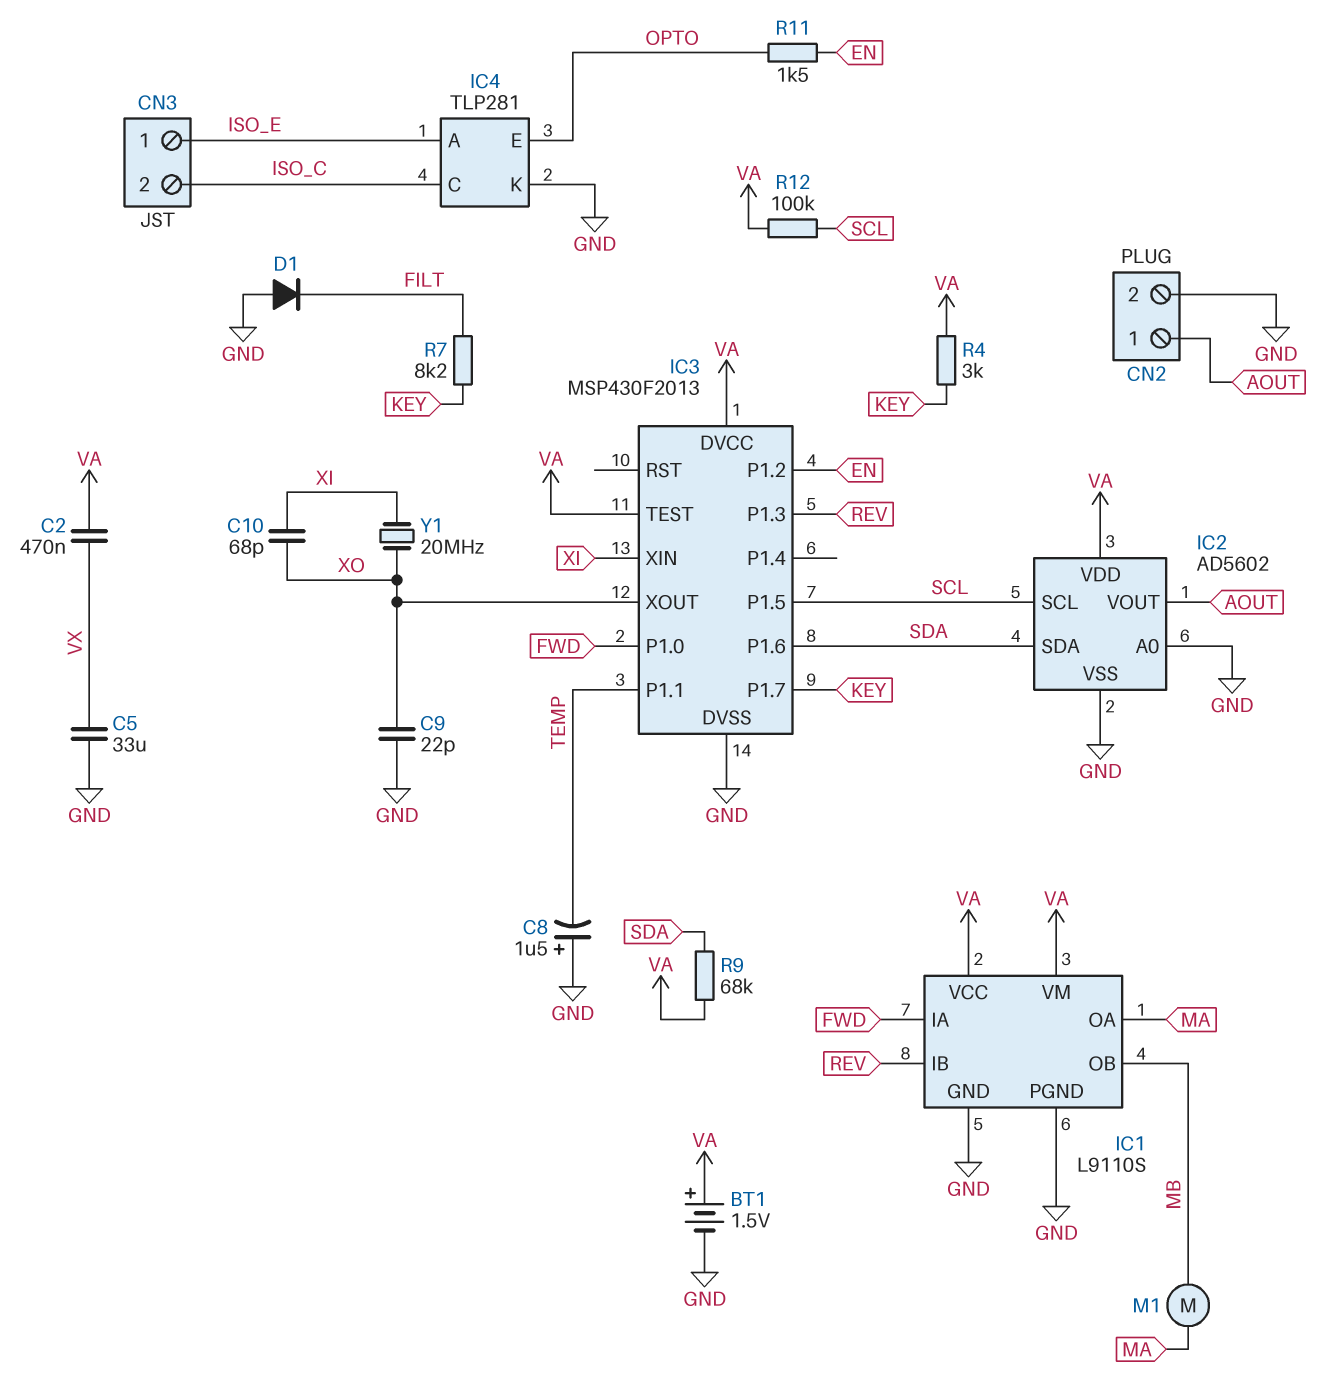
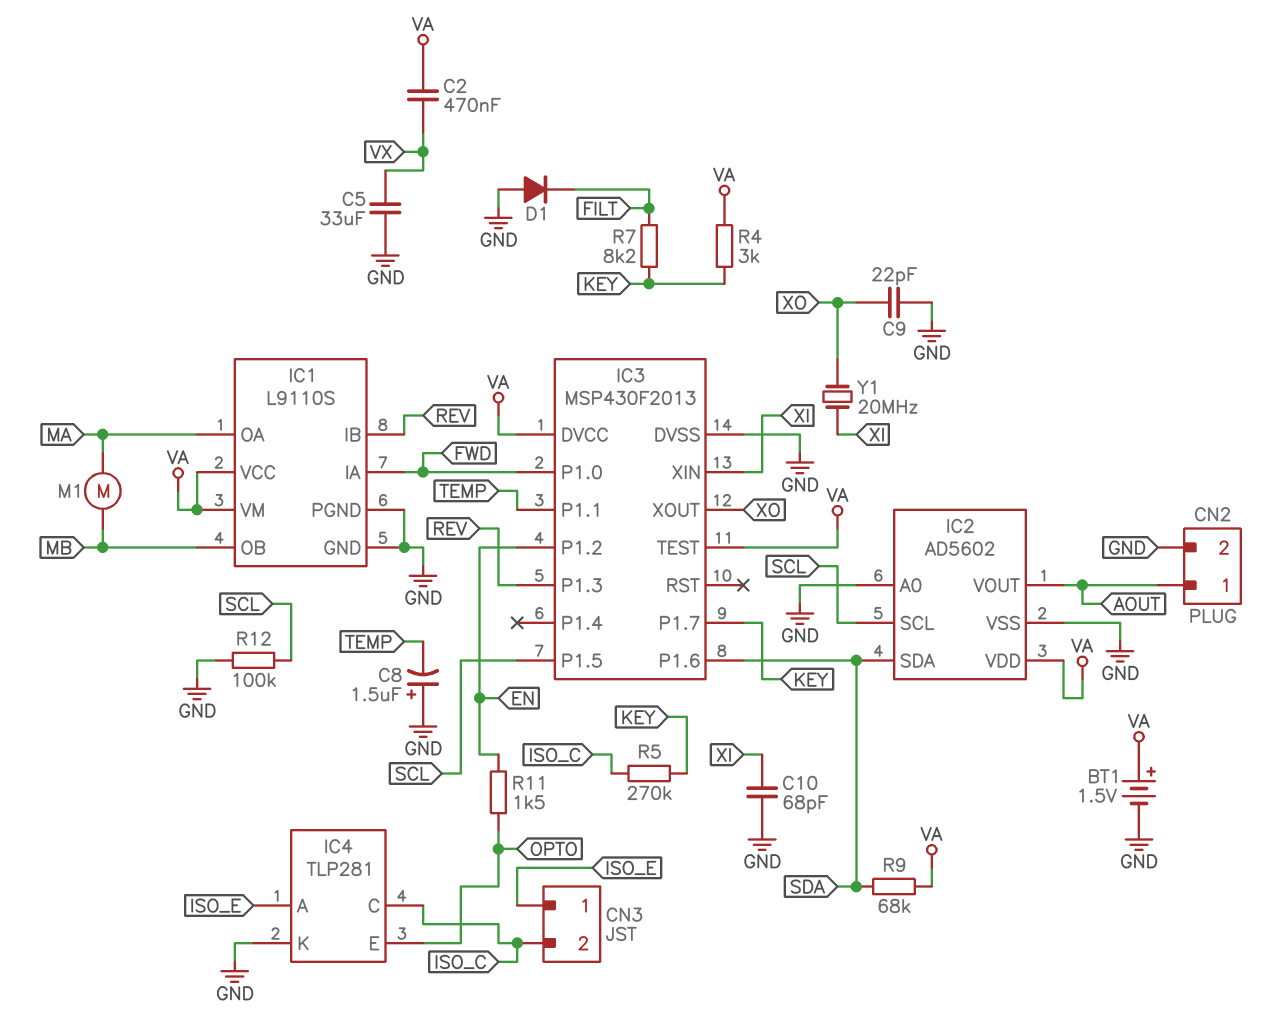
C10: 68pF (XI, XO) -> 68pF (GND, XI)
R5: none -> 270k (ISO_C, KEY)
R12: 100k (SCL, VA) -> 100k (GND, SCL)

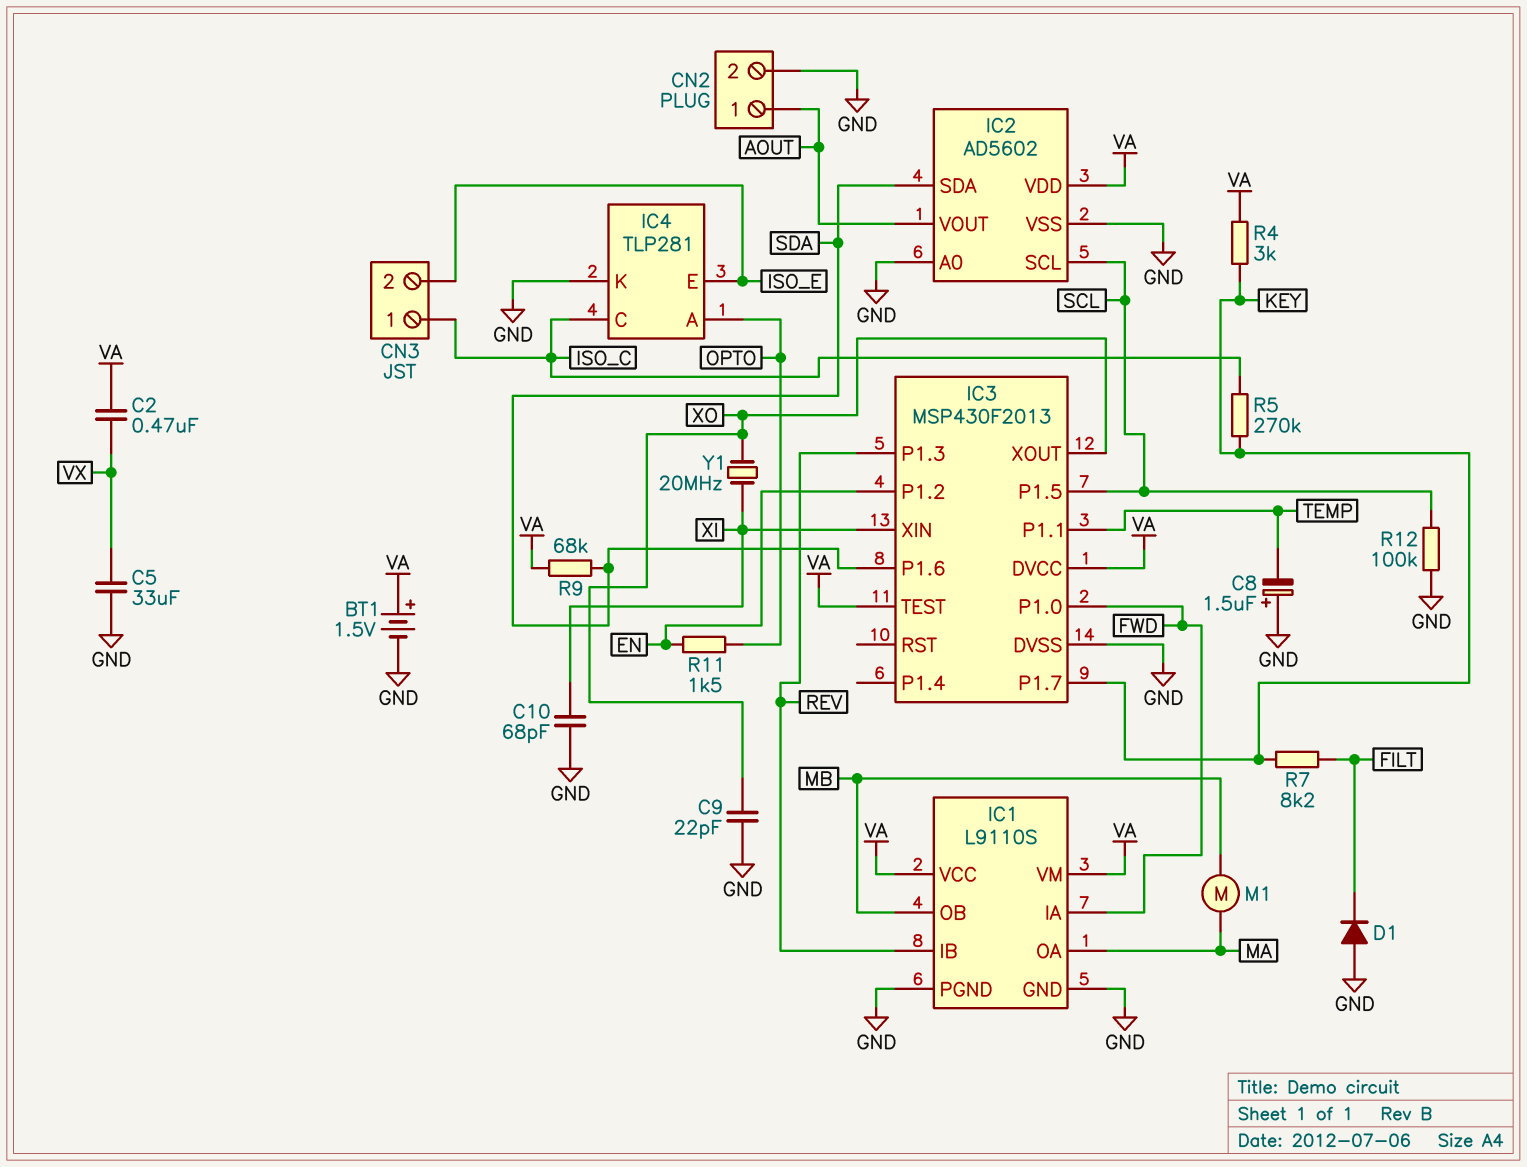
CN3 pin 1: ISO_E -> ISO_C
CN3 pin 2: ISO_C -> ISO_E
IC4 pin A: ISO_E -> OPTO
IC4 pin E: OPTO -> ISO_E

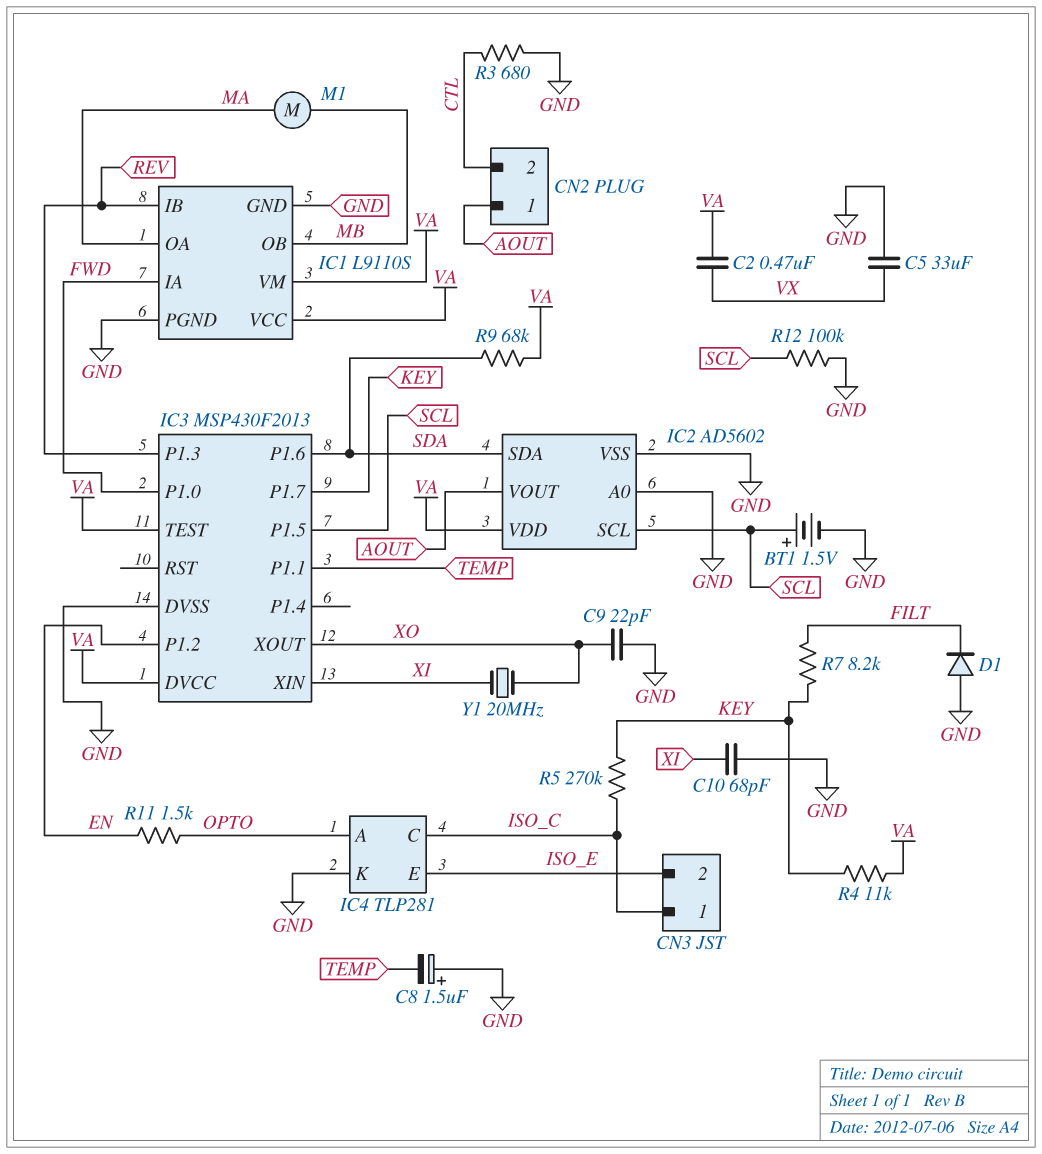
BT1: 1.5V (plus VA, minus GND) -> 1.5V (plus SCL, minus GND)
CN2 pin 2: GND -> CTL
R3: none -> 680 (CTL, GND)
R4: 3k (KEY, VA) -> 11k (KEY, VA)

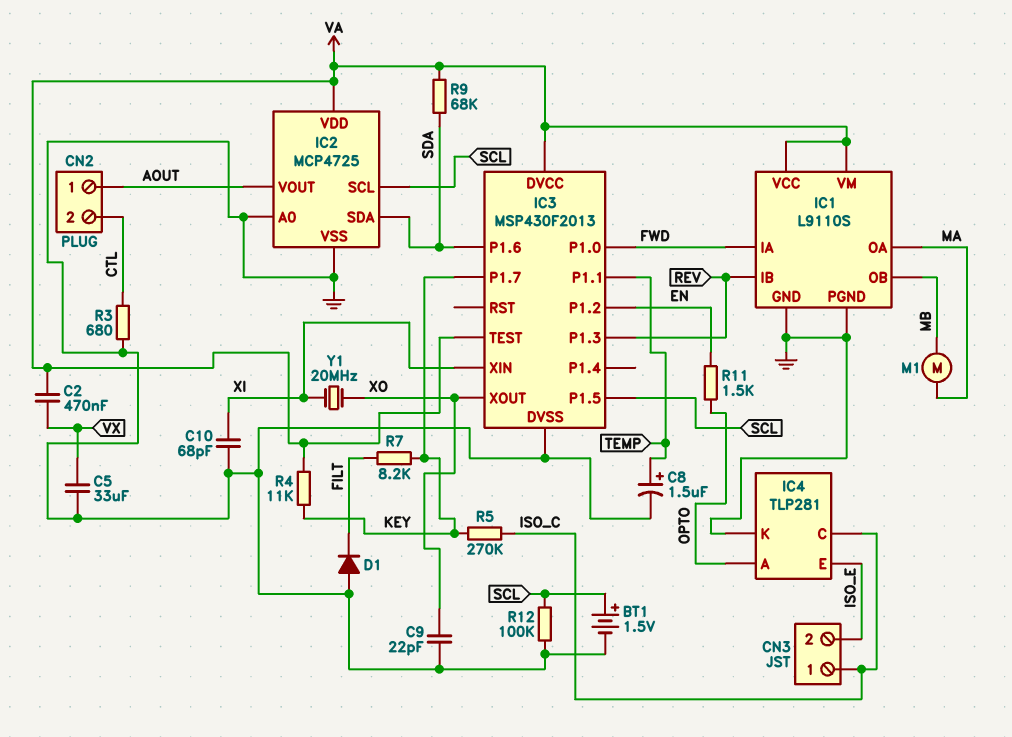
C8: 1.5uF (plus GND, minus TEMP) -> 1.5uF (plus TEMP, minus GND)
IC2: AD5602 -> MCP4725

